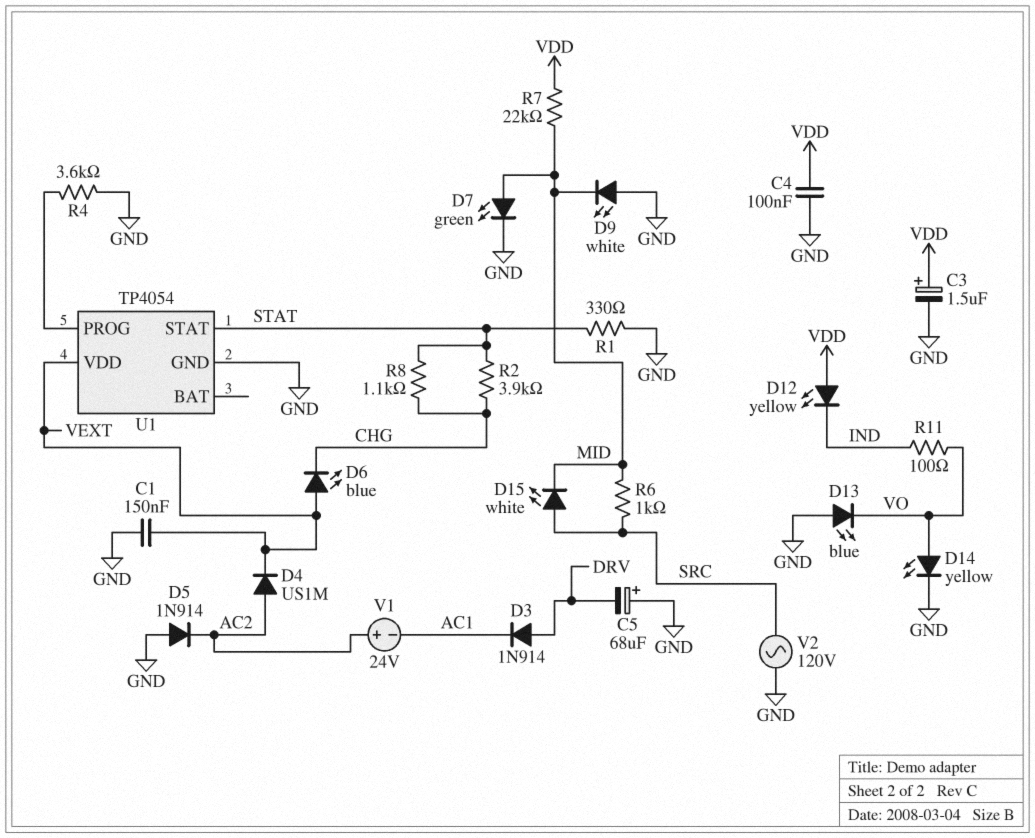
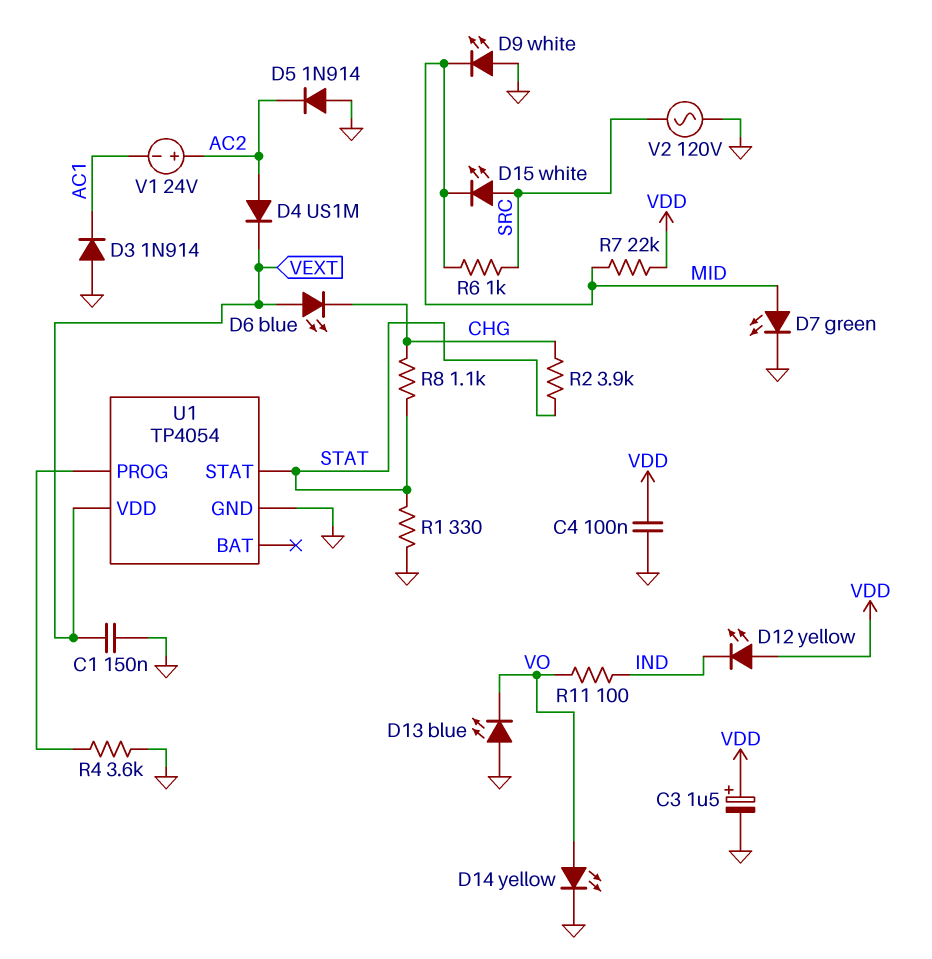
C5: 68uF (plus GND, minus DRV) -> none
D3: diode 1N914 (A DRV, K AC1) -> diode 1N914 (A GND, K AC1)

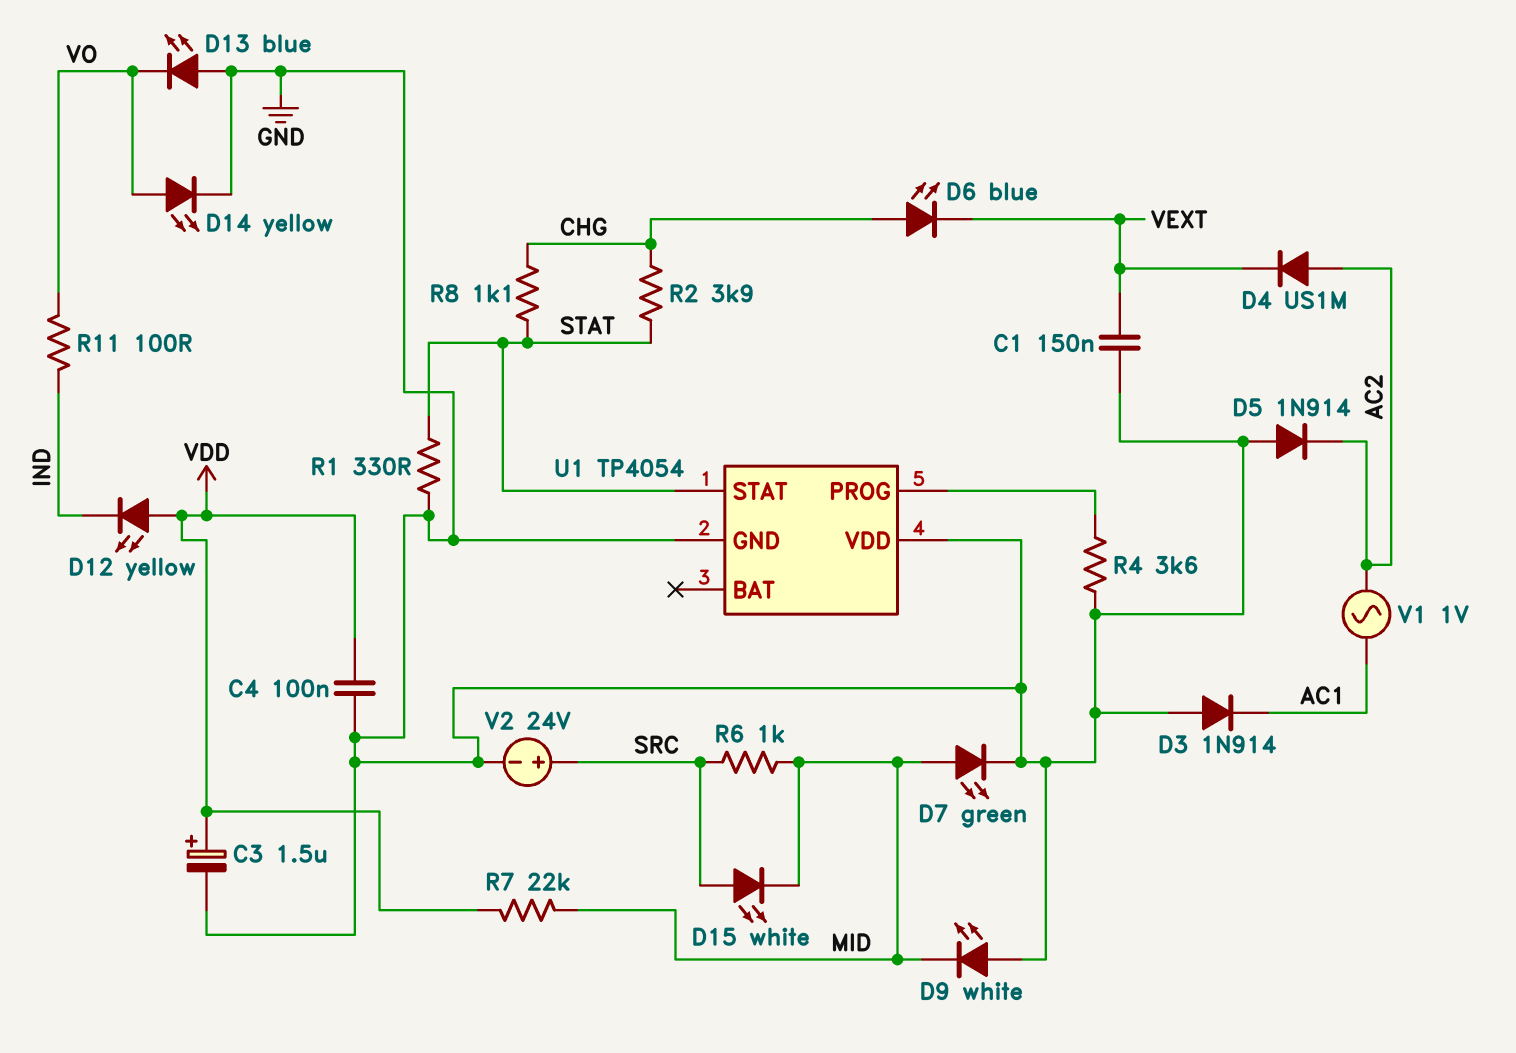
D6: LED blue (A VEXT, K CHG) -> LED blue (A CHG, K VEXT)
U1 pin VDD: VEXT -> GND
V1: 24V (plus AC2, minus AC1) -> AC 1V (AC1, AC2)
V2: AC 120V (GND, SRC) -> 24V (plus SRC, minus GND)

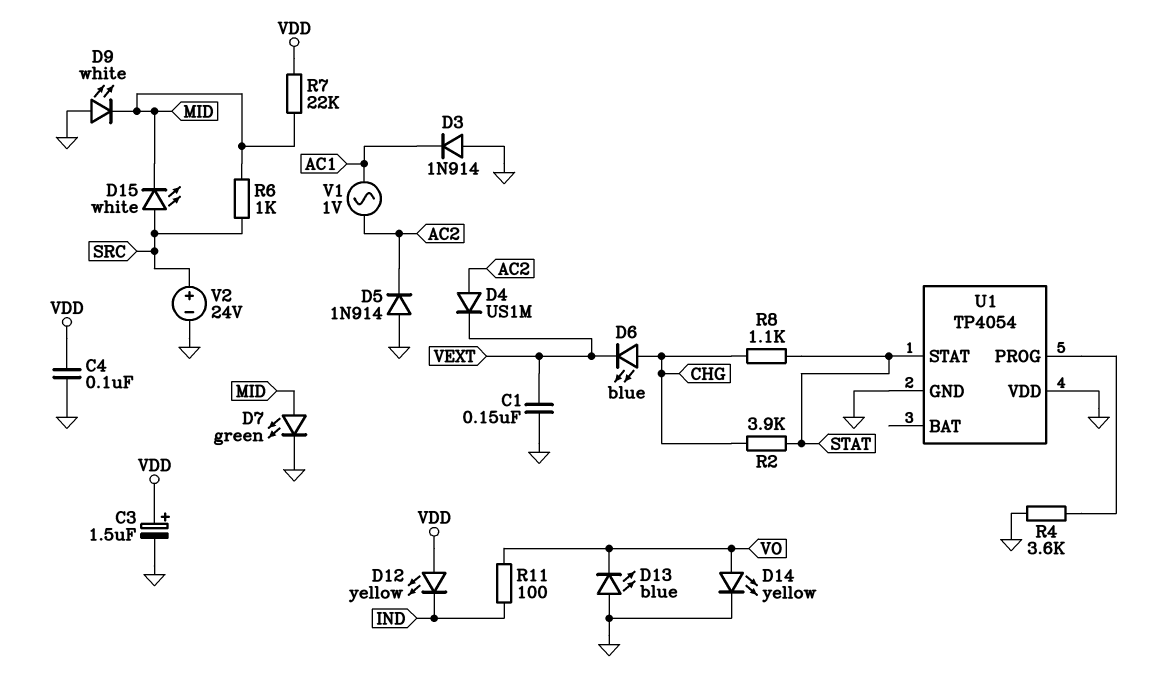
R1: 330 (GND, STAT) -> none

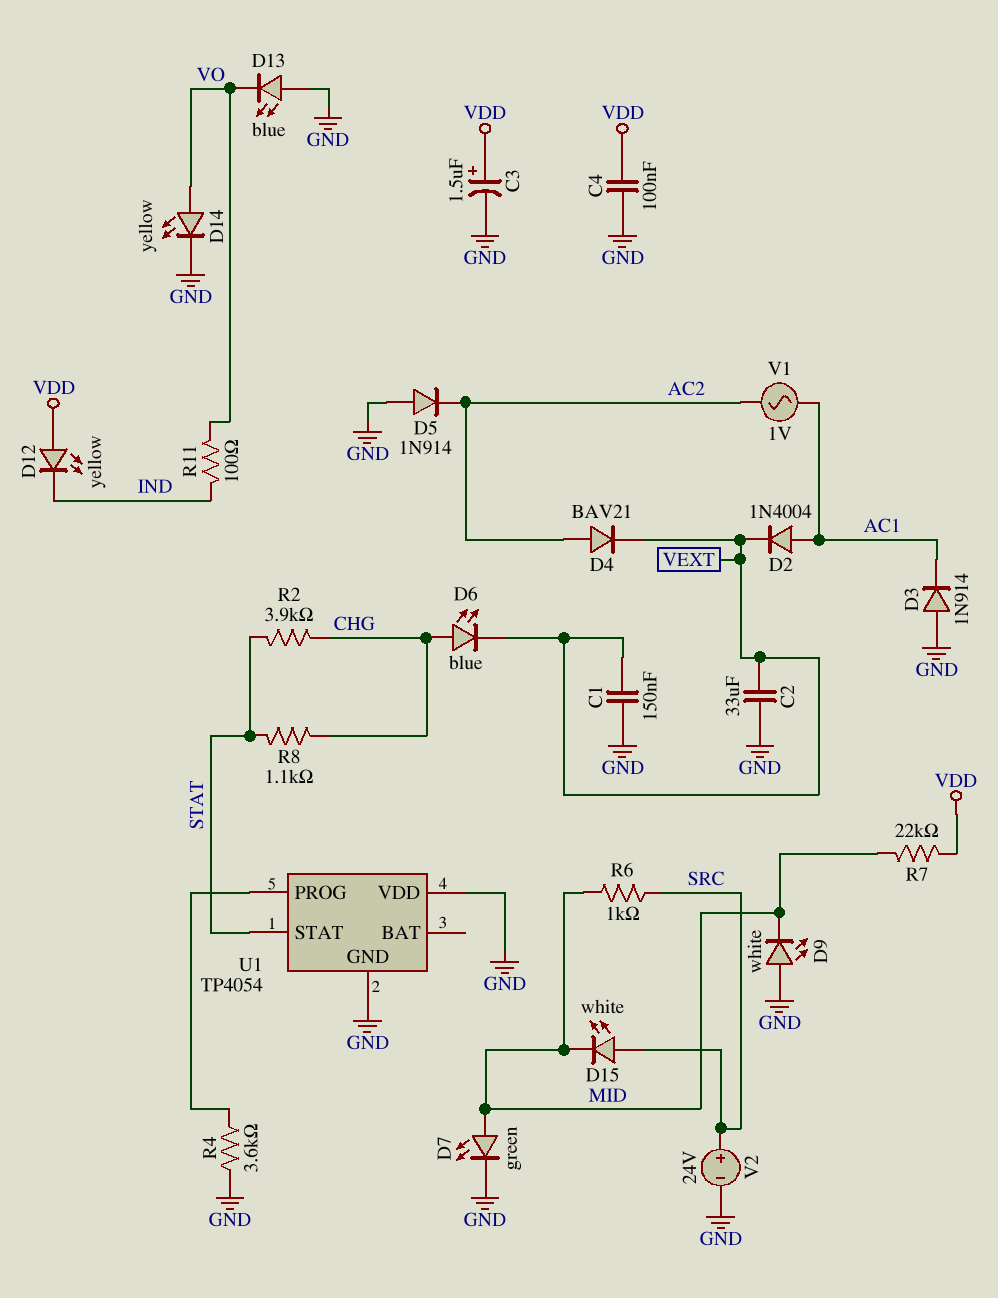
C2: none -> 33uF (GND, VEXT)
D2: none -> diode 1N4004 (A AC1, K VEXT)
D4: diode US1M (A AC2, K VEXT) -> diode BAV21 (A AC2, K VEXT)

